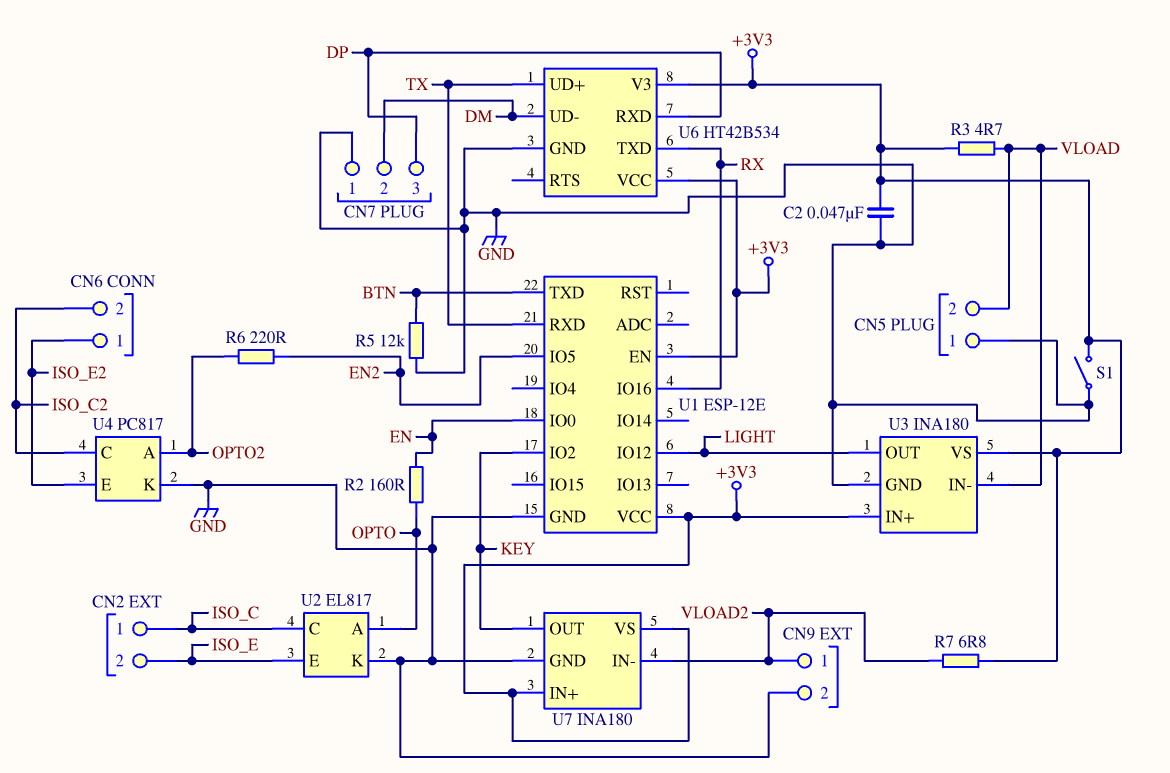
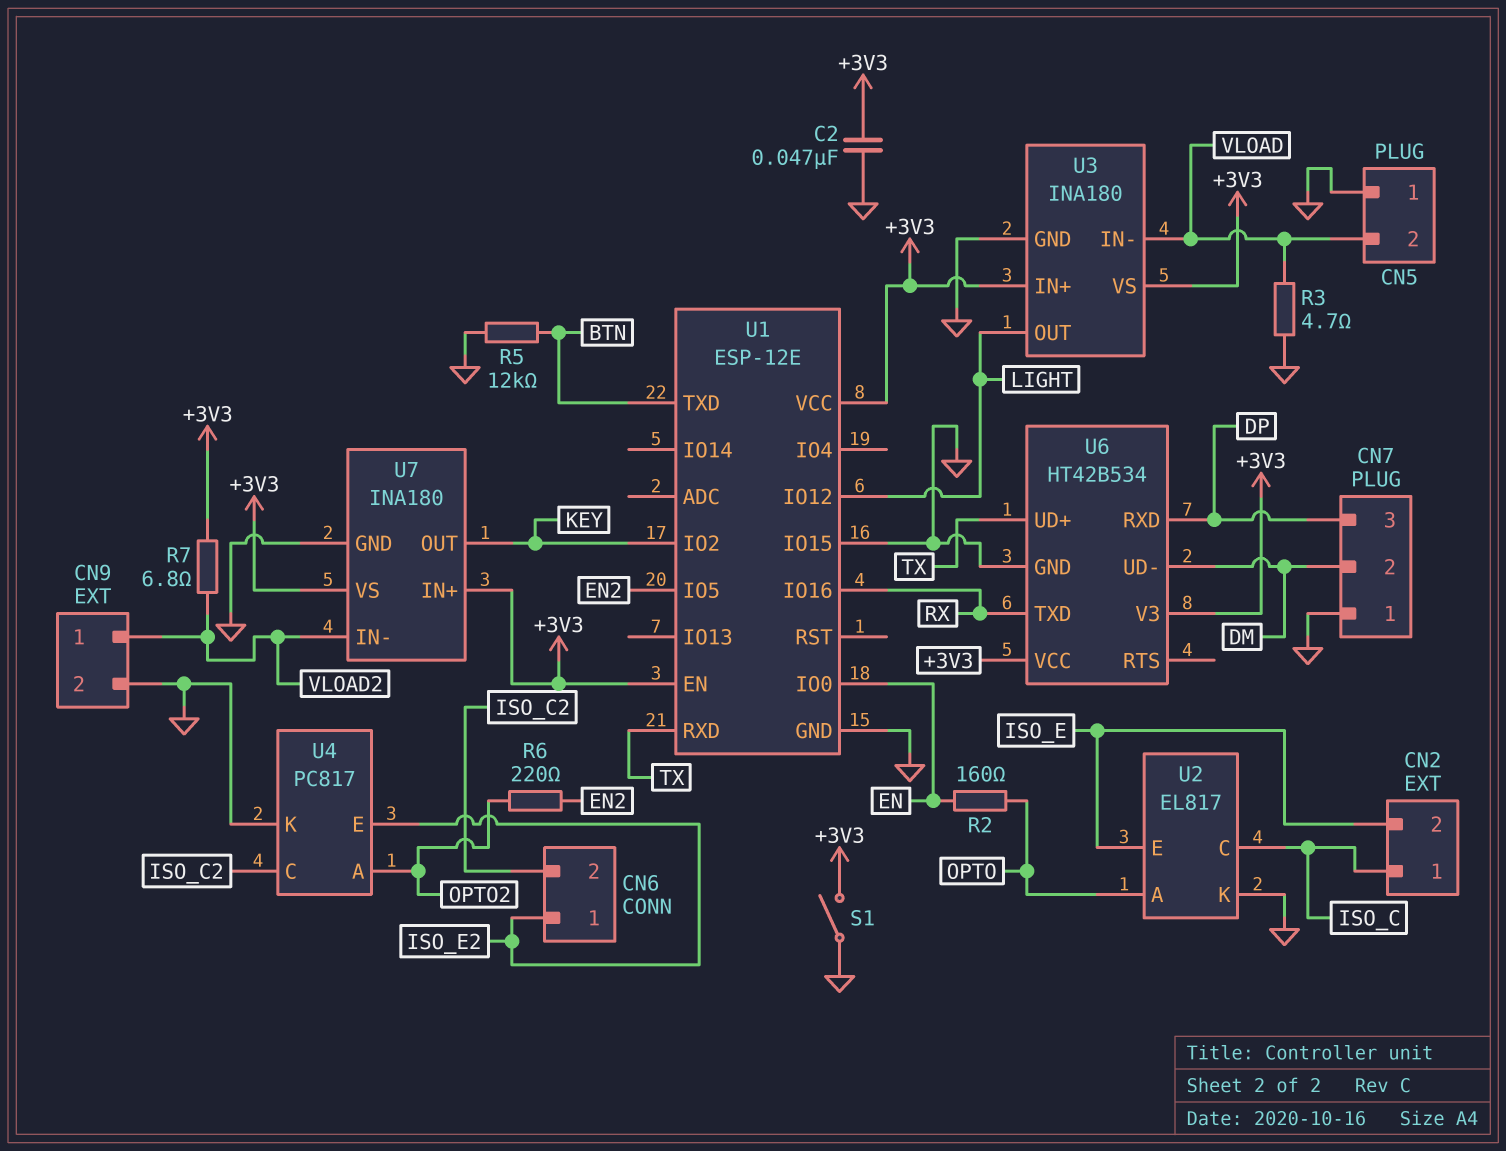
R3: 4.7 (+3V3, VLOAD) -> 4.7 (GND, VLOAD)
U1 pin IO15: none -> GND

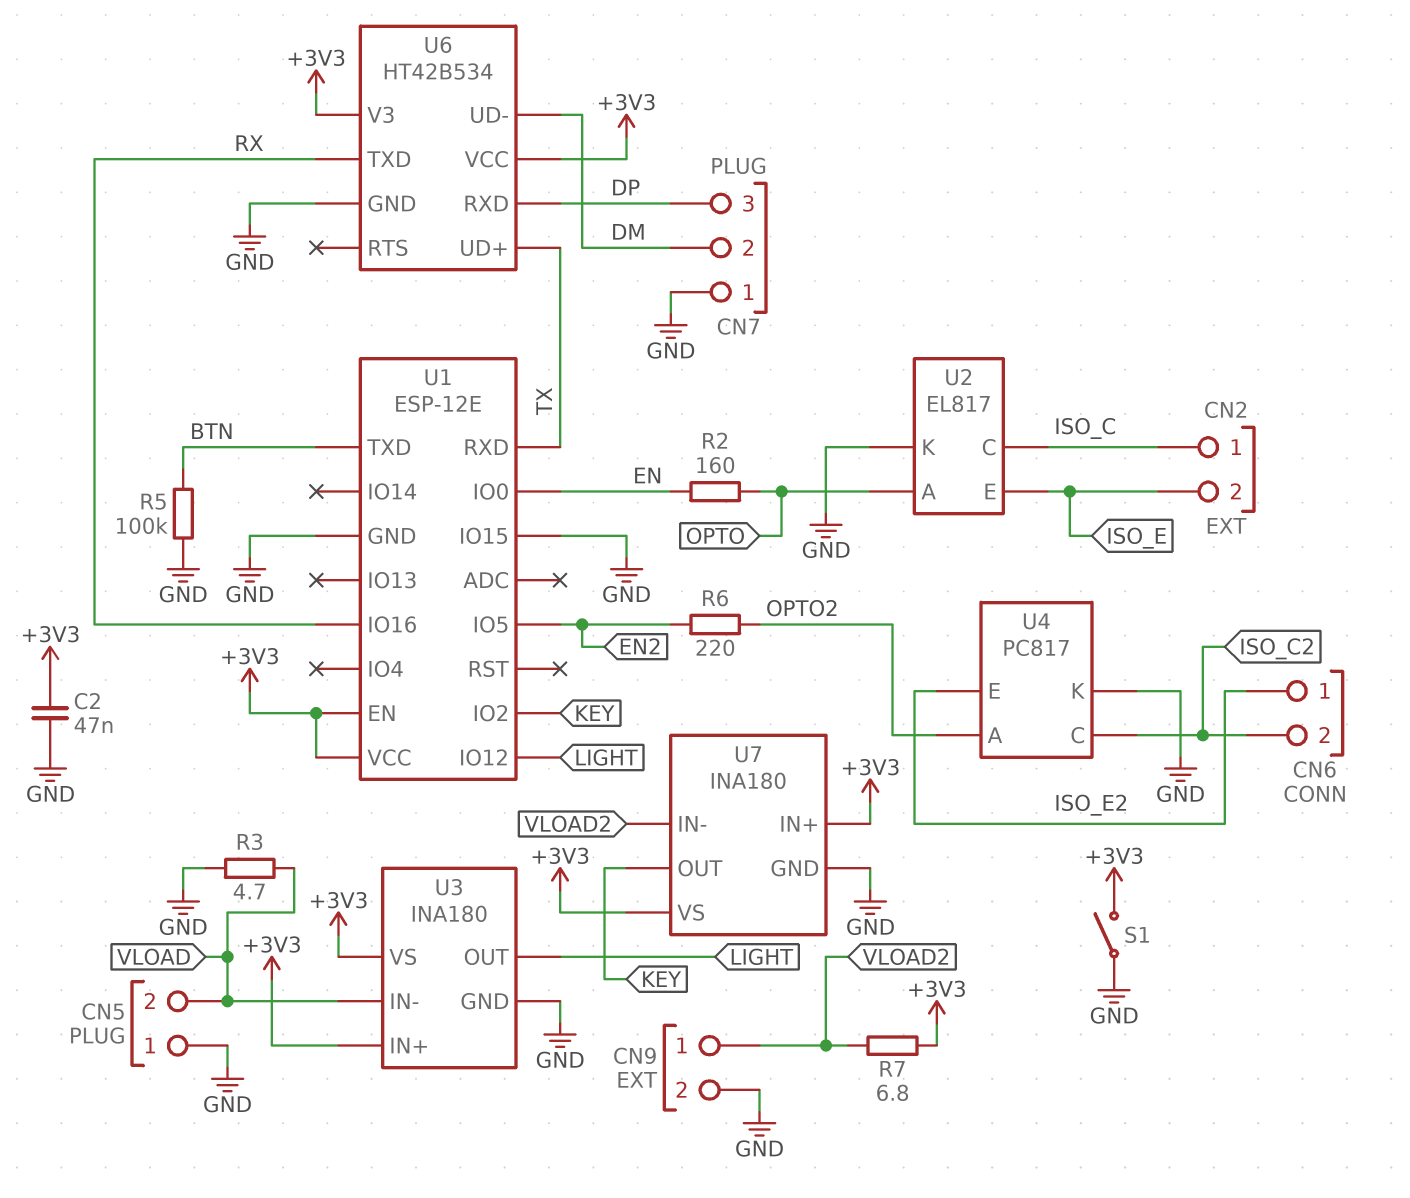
R5: 12k (BTN, GND) -> 100k (BTN, GND)

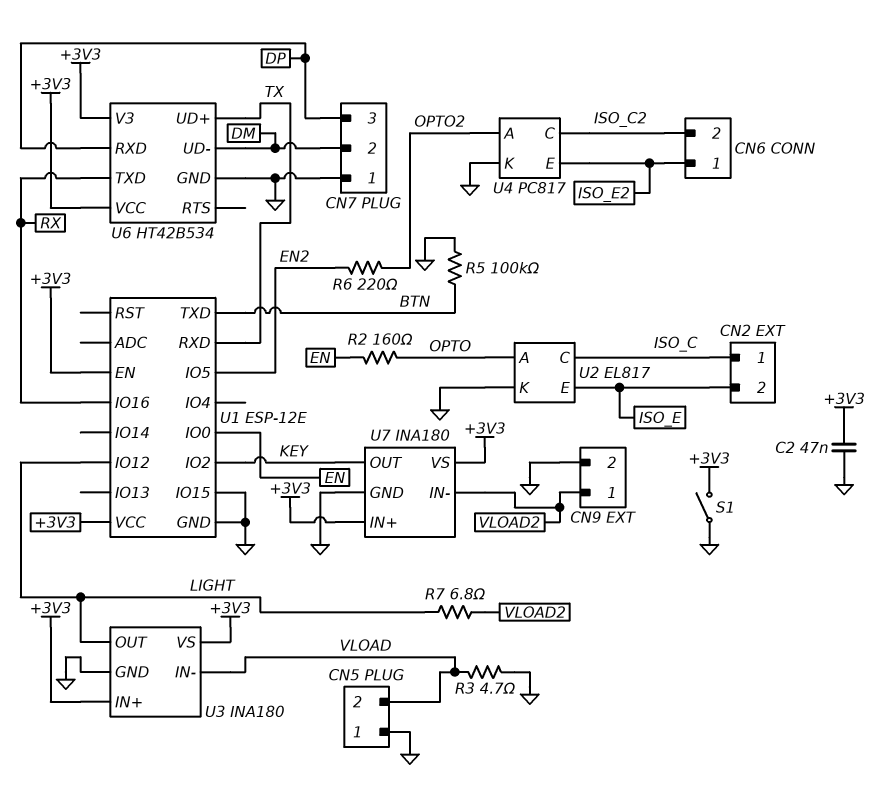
R7: 6.8 (+3V3, VLOAD2) -> 6.8 (LIGHT, VLOAD2)

